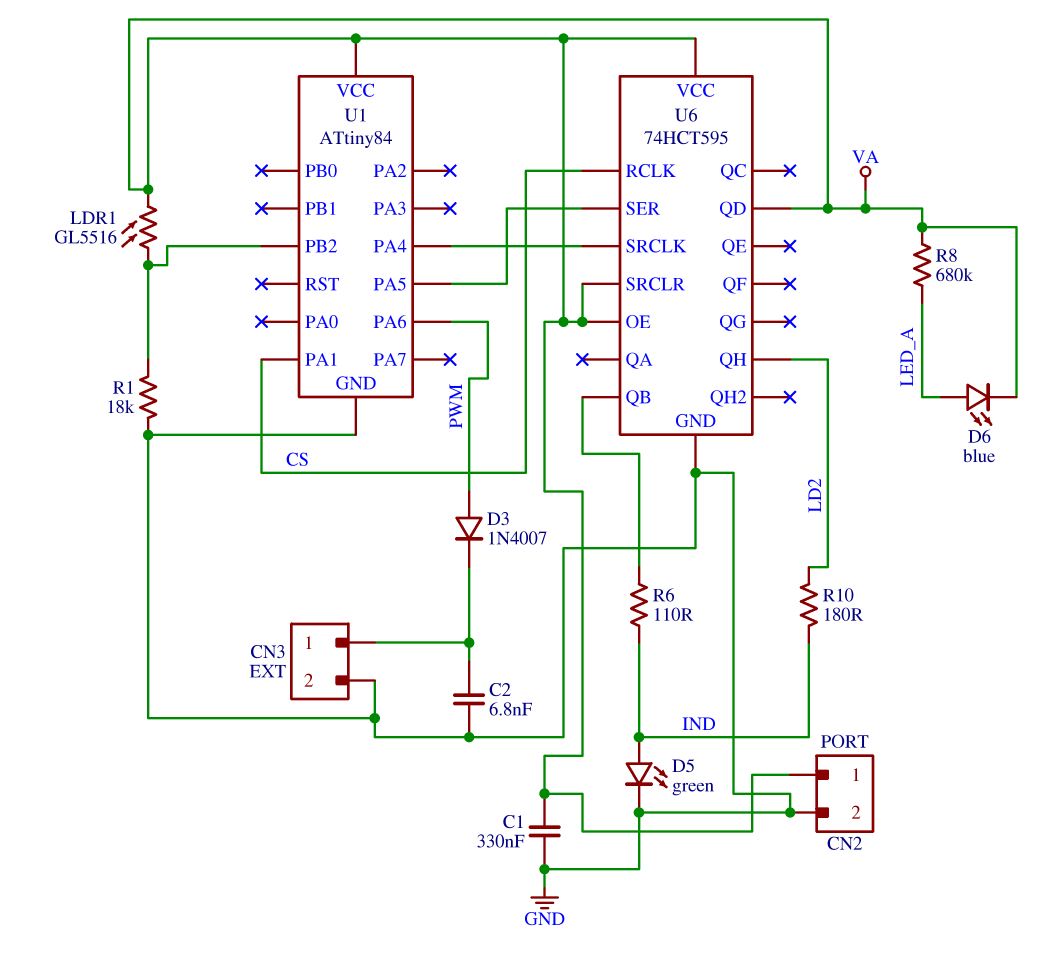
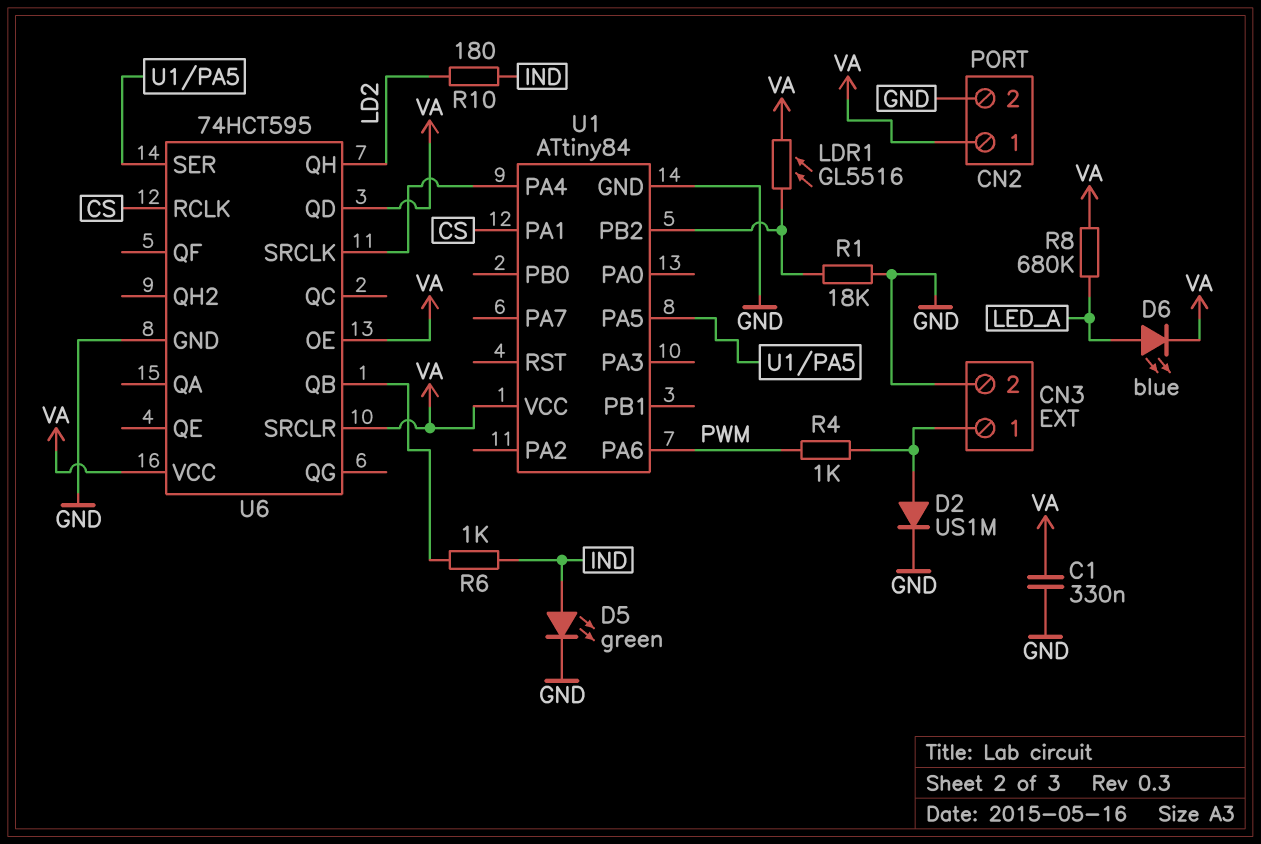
C2: 6.8nF (CN3/1, GND) -> none
D2: none -> diode US1M (A CN3/1, K GND)
D3: diode 1N4007 (A PWM, K CN3/1) -> none
R4: none -> 1k (CN3/1, PWM)
R6: 110 (IND, U6/QB) -> 1k (IND, U6/QB)

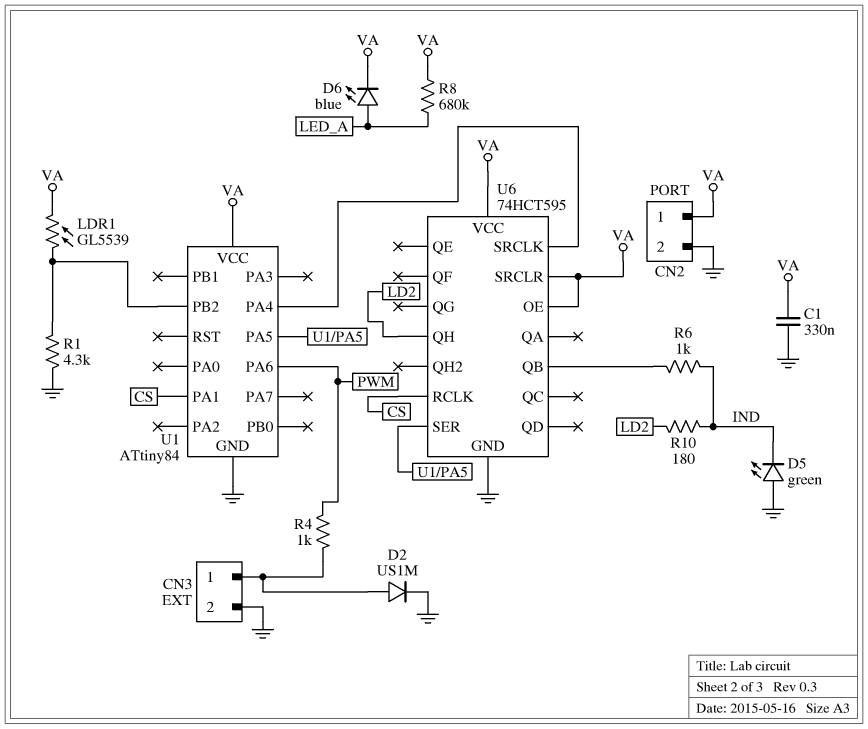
D5: LED green (A IND, K GND) -> LED green (A GND, K IND)
LDR1: GL5516 (U1/PB2, VA) -> GL5539 (U1/PB2, VA)
R1: 18k (GND, U1/PB2) -> 4.3k (GND, U1/PB2)
U6 pin QD: VA -> none

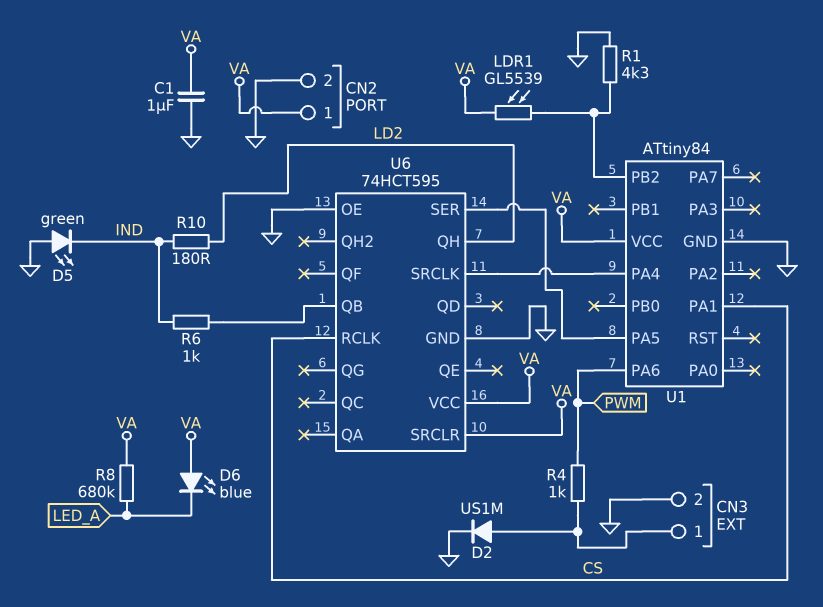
C1: 330nF (GND, VA) -> 1uF (GND, VA)
D6: LED blue (A LED_A, K VA) -> LED blue (A VA, K LED_A)
U6 pin OE: VA -> GND

